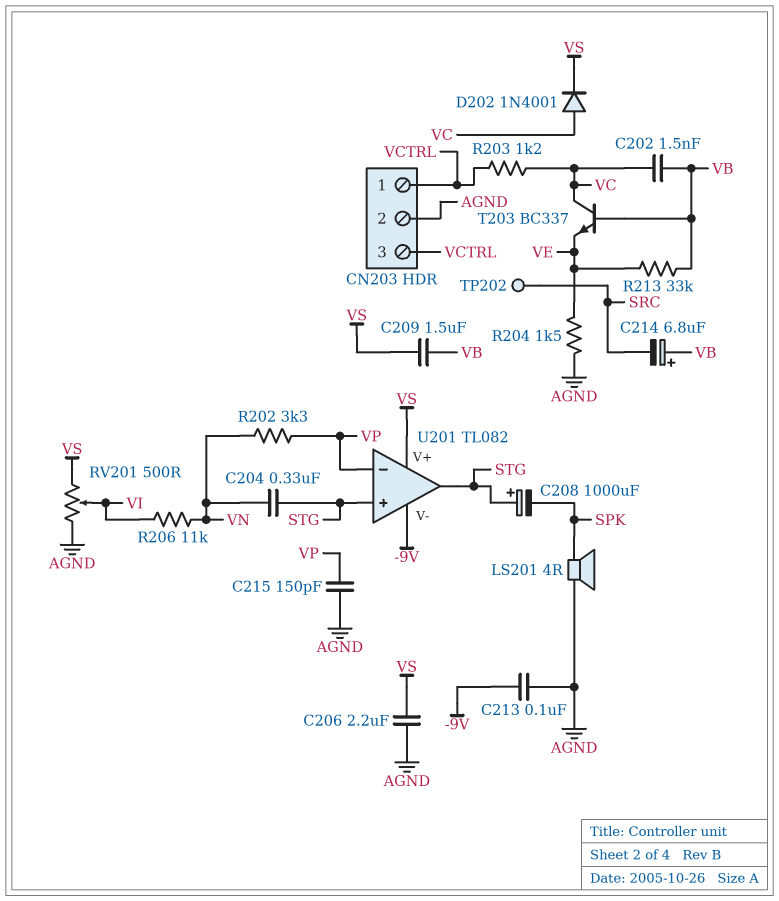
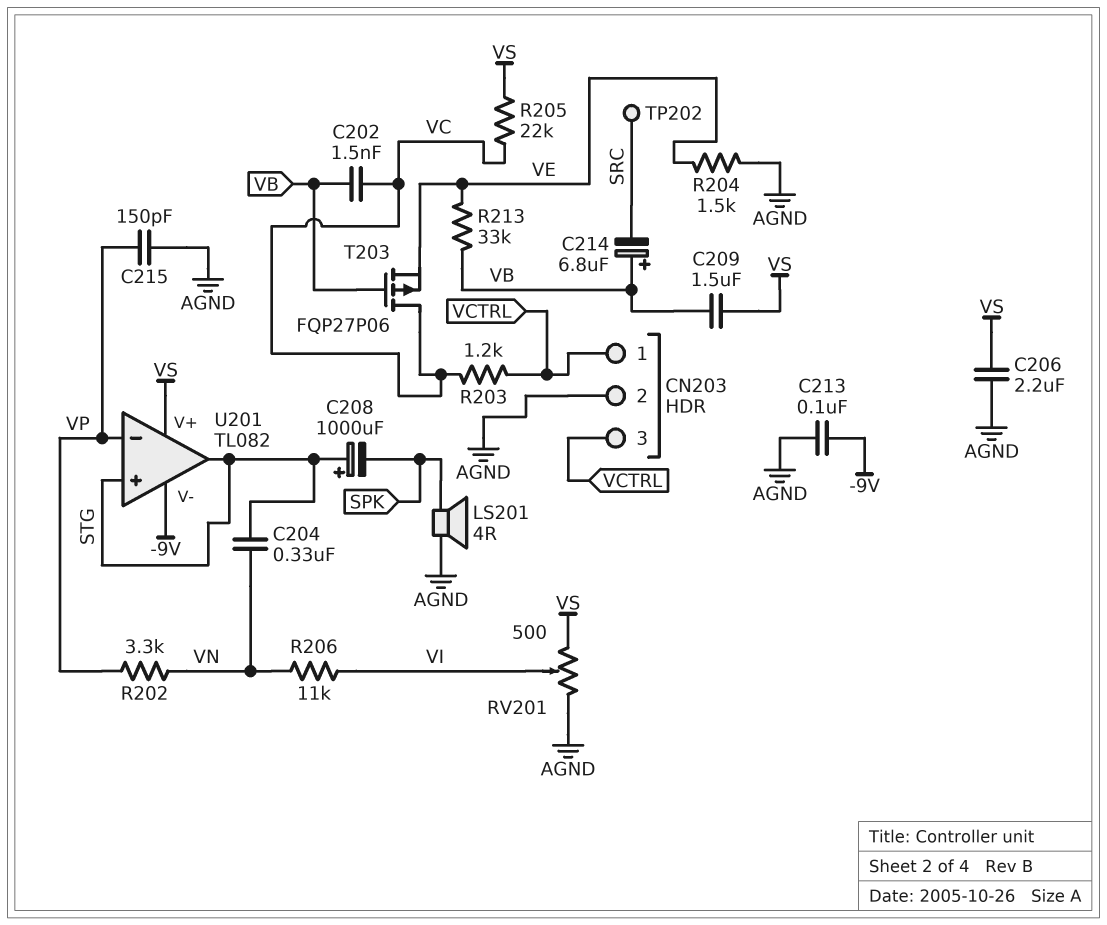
D202: diode 1N4001 (A VC, K VS) -> none
R205: none -> 22k (VC, VS)
T203: NPN BC337 (B VB, C VC, E VE) -> PMOS FQP27P06 (G VB, D VC, S VE)

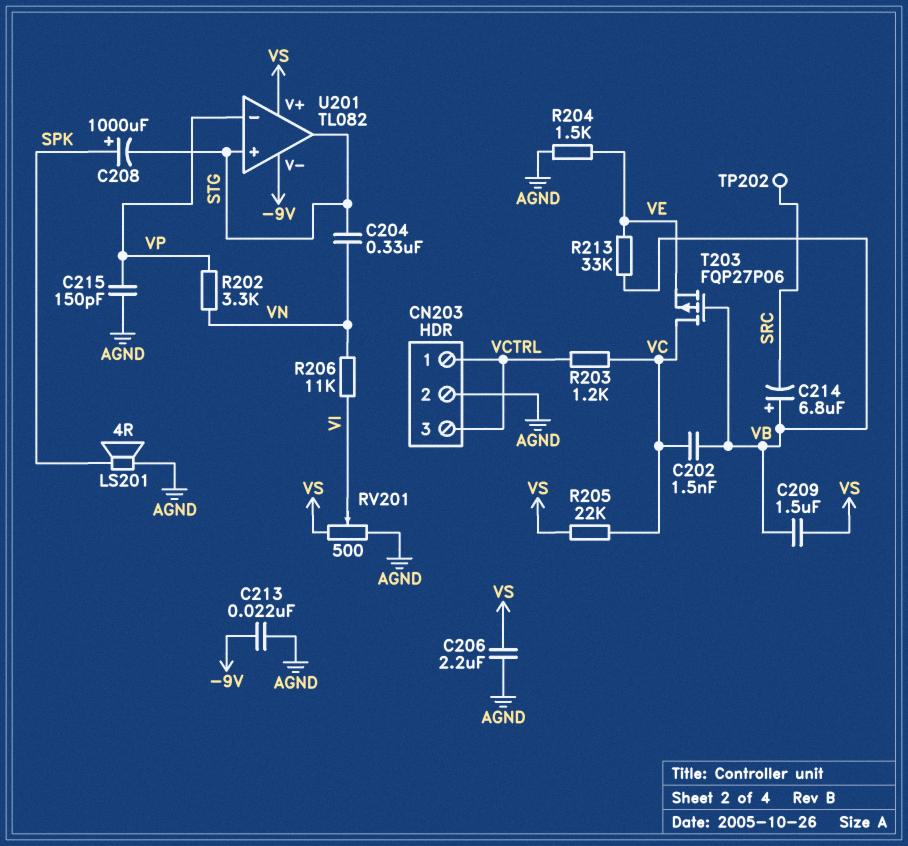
C208: 1000uF (plus STG, minus SPK) -> 1000uF (plus SPK, minus STG)
C213: 100nF (-9V, AGND) -> 22nF (-9V, AGND)

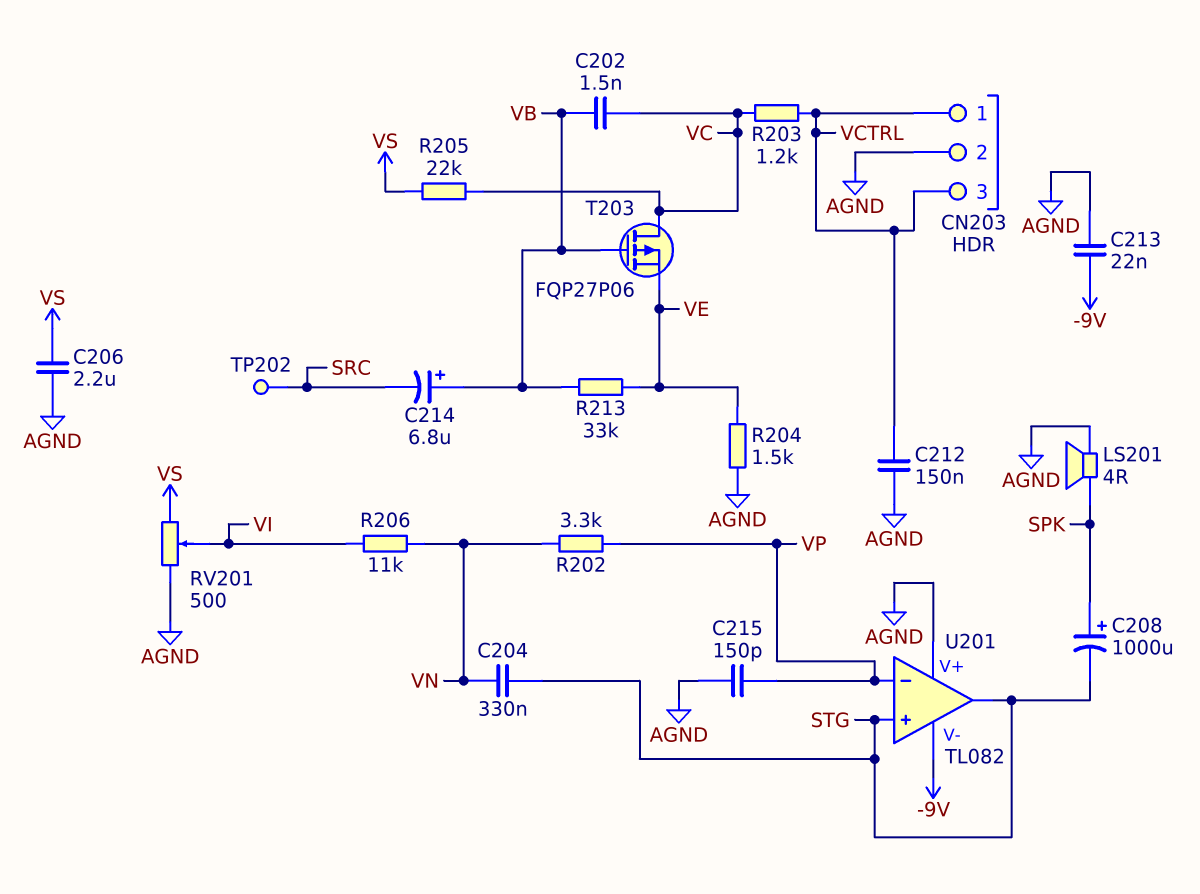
C209: 1.5uF (VB, VS) -> none
C212: none -> 150nF (AGND, VCTRL)
U201 pin V+: VS -> AGND

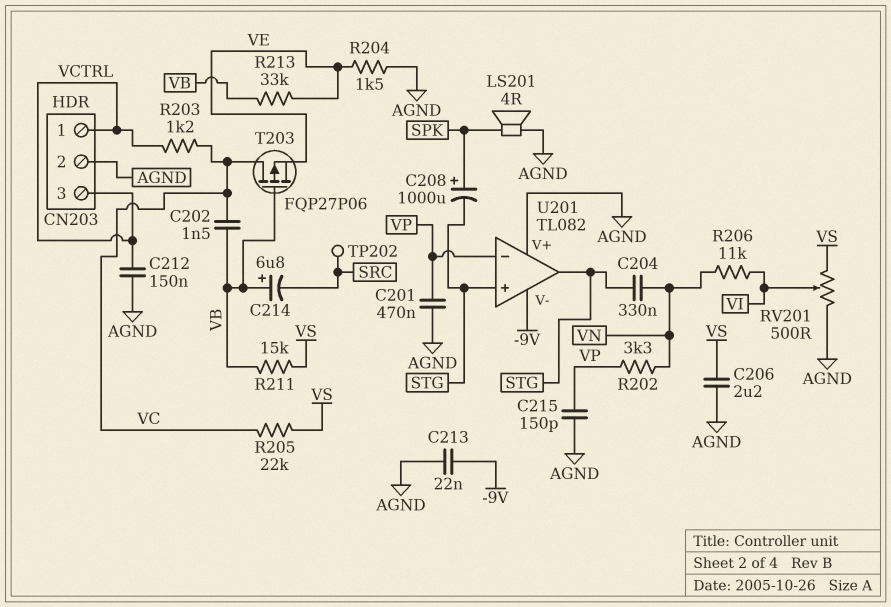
C201: none -> 470nF (AGND, VP)
R211: none -> 15k (VB, VS)

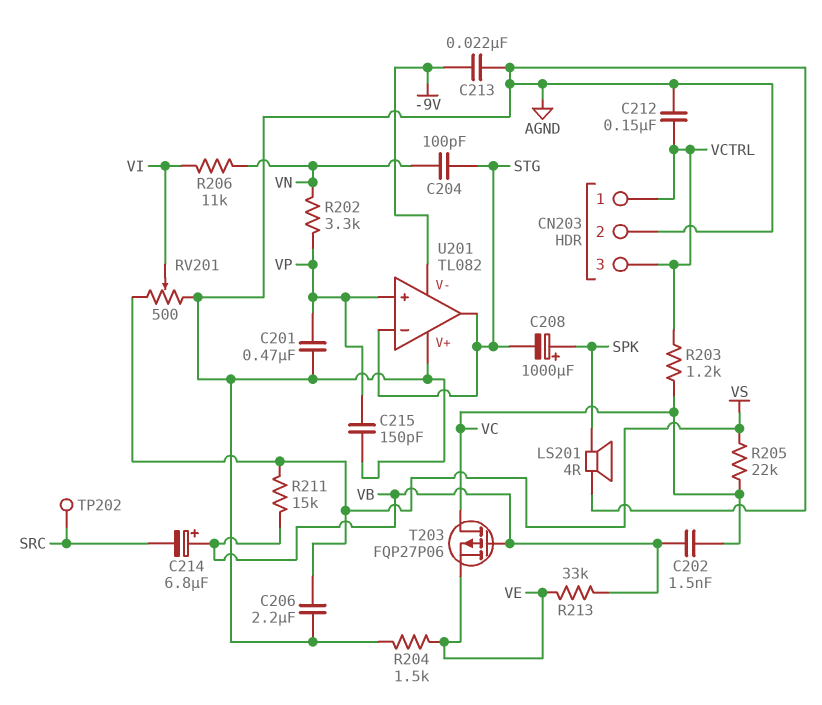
C204: 330nF (STG, VN) -> 100pF (STG, VN)
U201 pin in+: STG -> VP
U201 pin in-: VP -> STG

